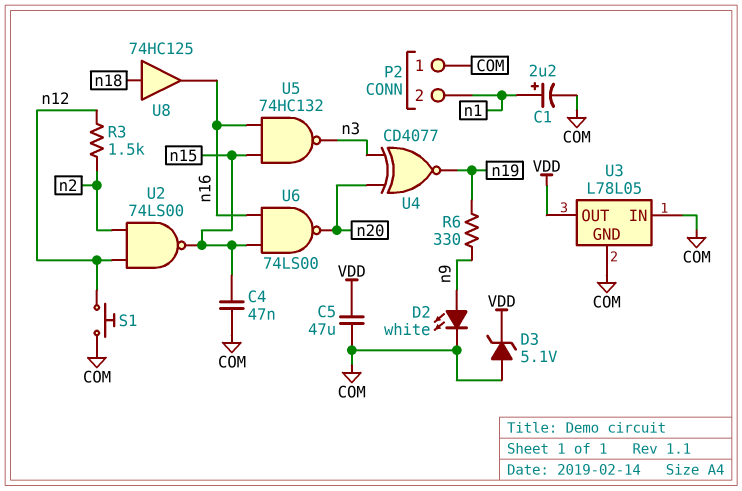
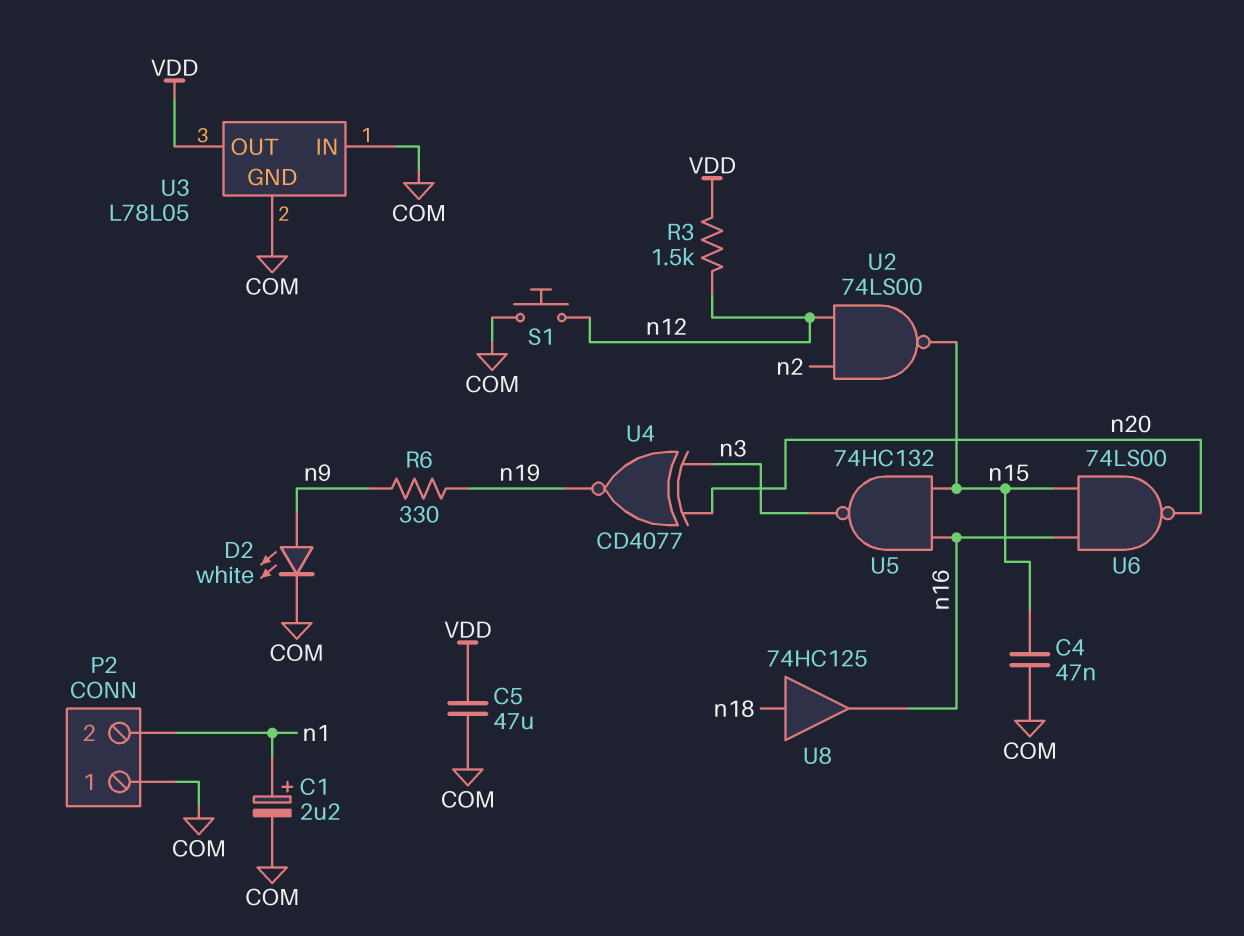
D3: zener 5.1V (A COM, K VDD) -> none
R3: 1.5k (n2, n12) -> 1.5k (VDD, n12)

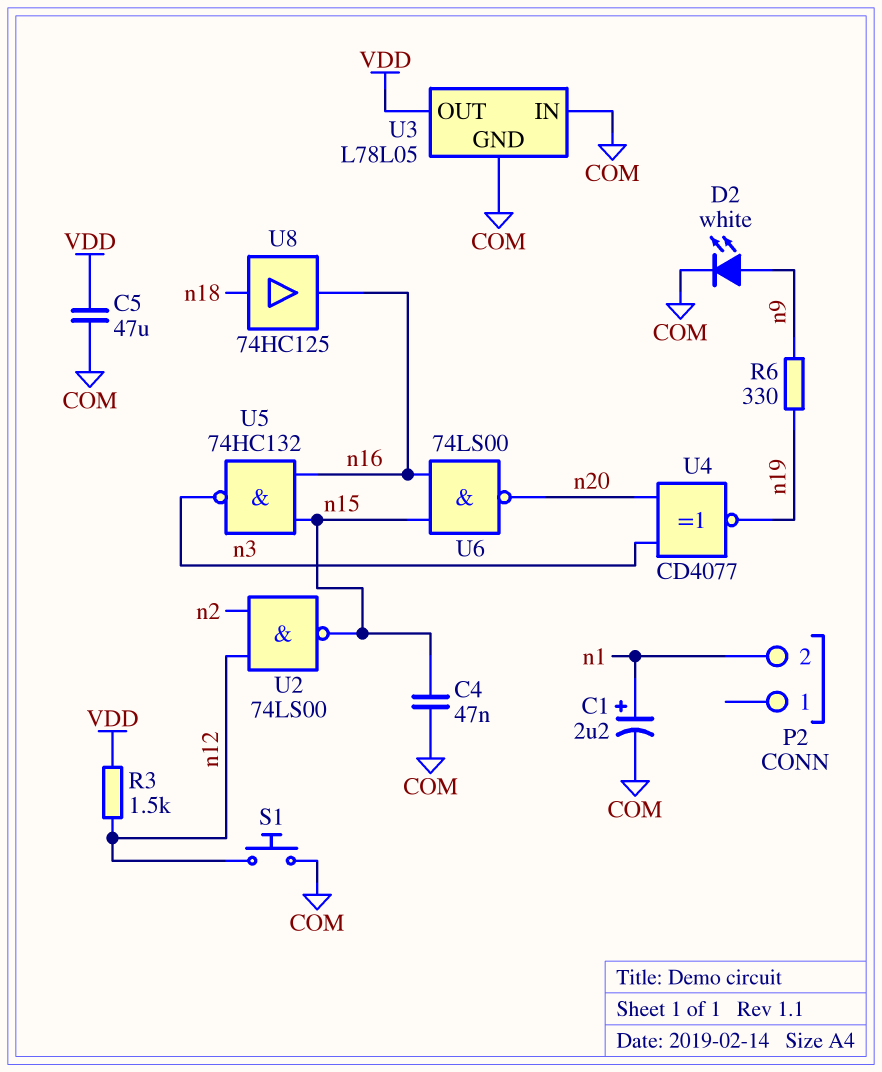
P2 pin 1: COM -> none

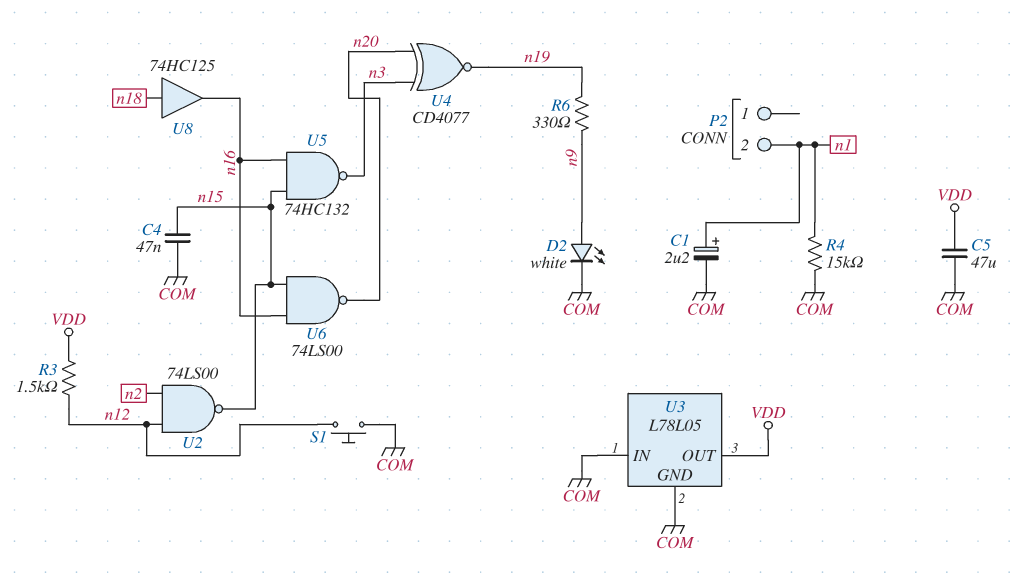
R4: none -> 15k (COM, n1)

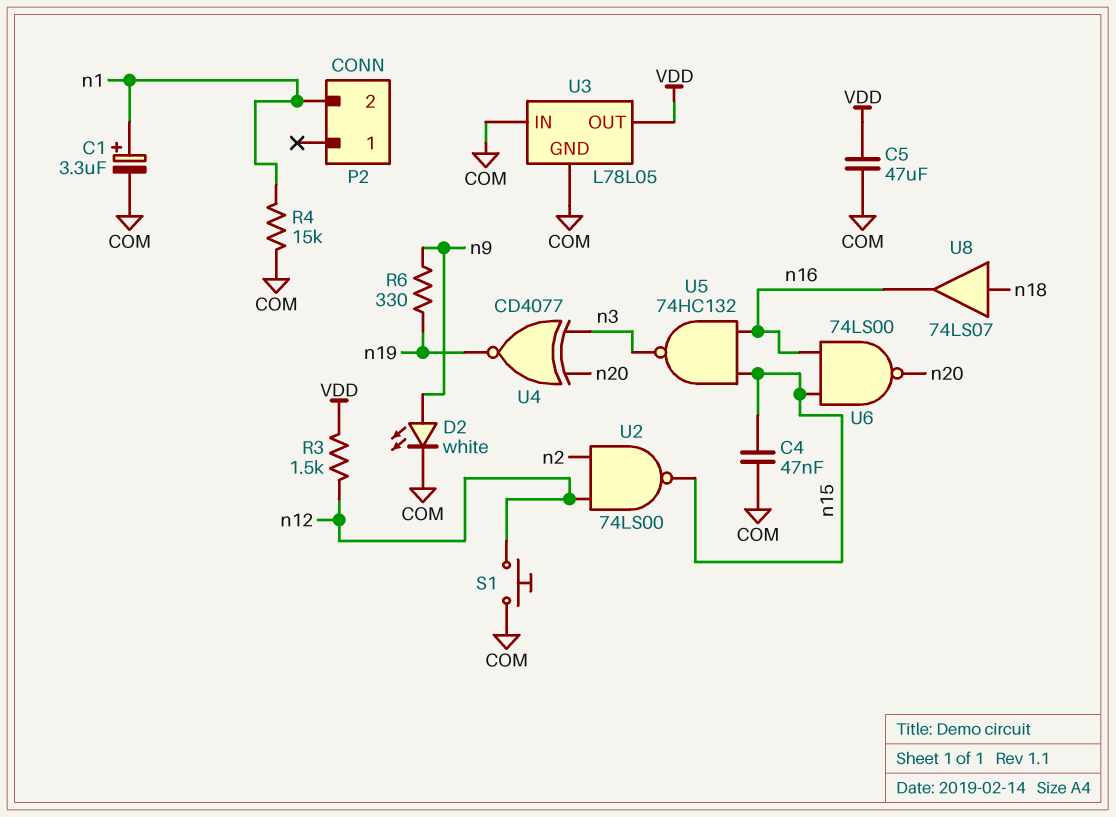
C1: 2.2uF (plus n1, minus COM) -> 3.3uF (plus n1, minus COM)
U8: buffer 74HC125 (in n18, out n16) -> buffer 74LS07 (in n18, out n16)

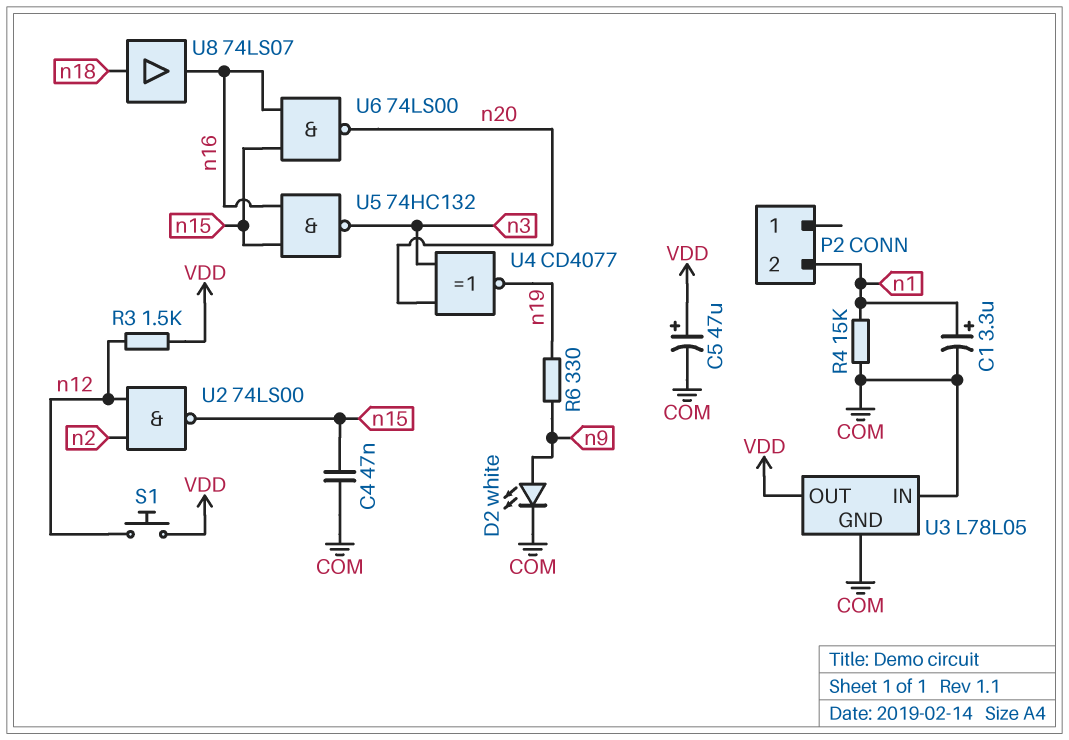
C5: 47uF (COM, VDD) -> 47uF (plus VDD, minus COM)
S1: button (COM, n12) -> button (VDD, n12)

